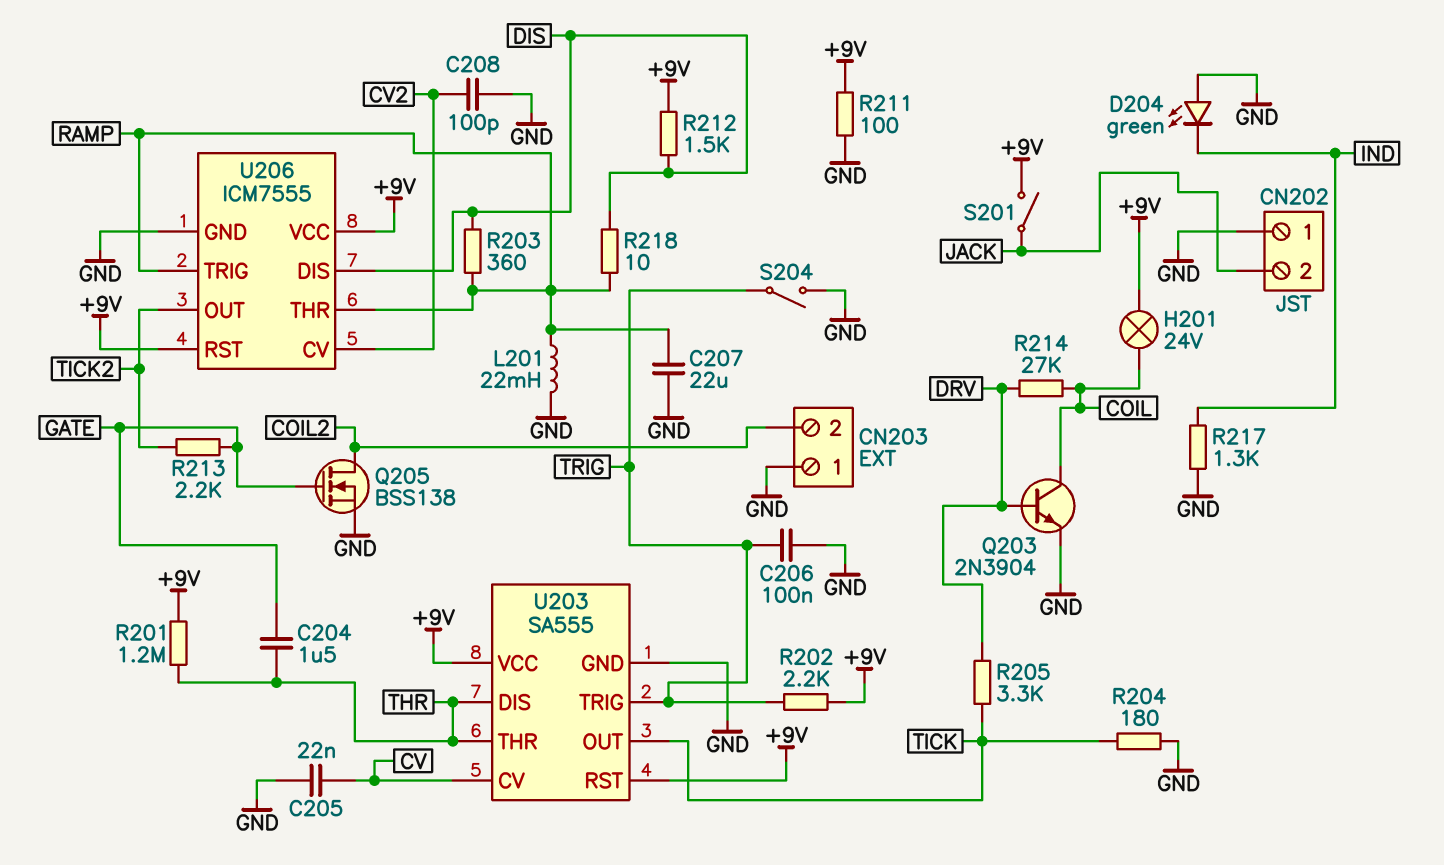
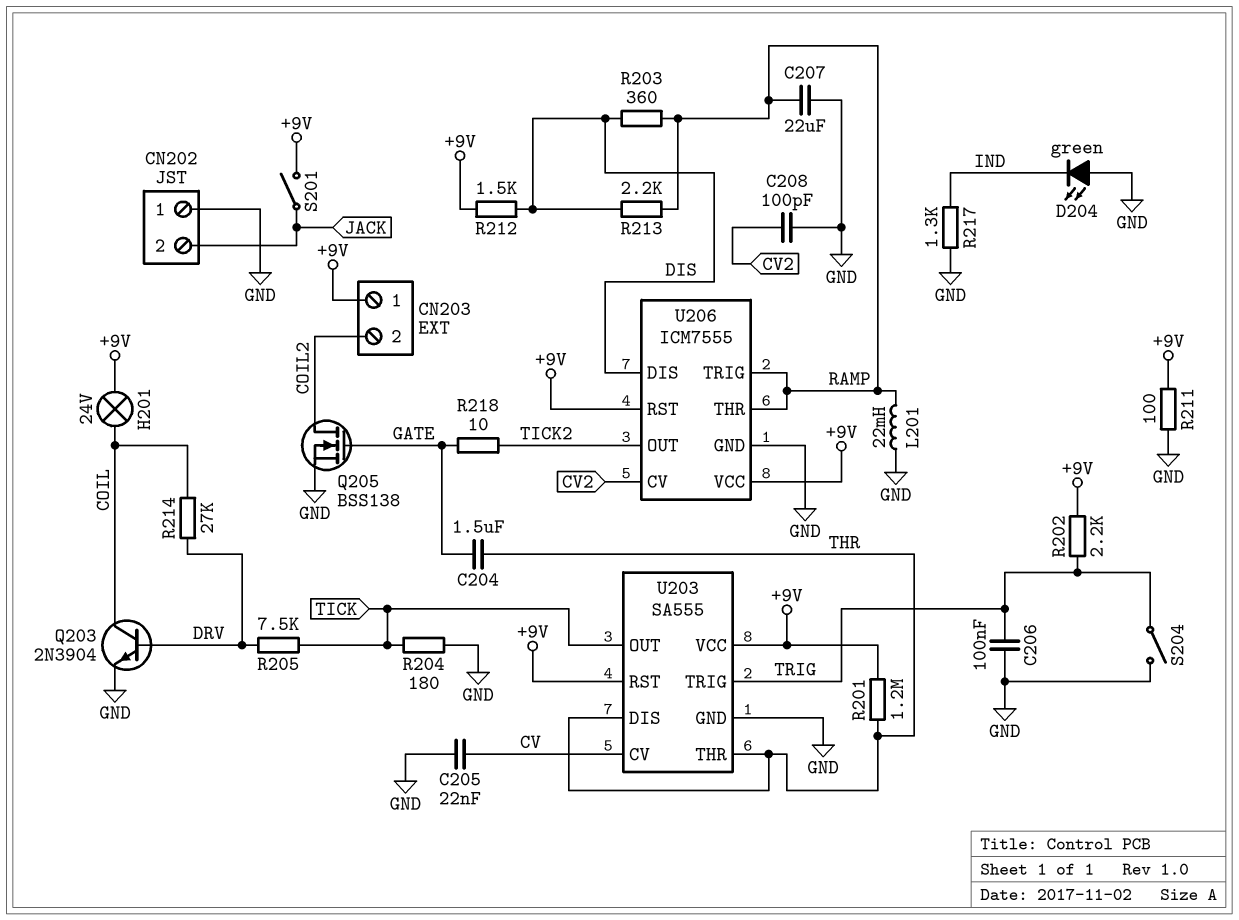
CN203 pin 1: GND -> +9V
R205: 3.3k (DRV, TICK) -> 7.5k (DRV, TICK)
R213: 2.2k (GATE, TICK2) -> 2.2k (DIS, RAMP)
R218: 10 (DIS, RAMP) -> 10 (GATE, TICK2)

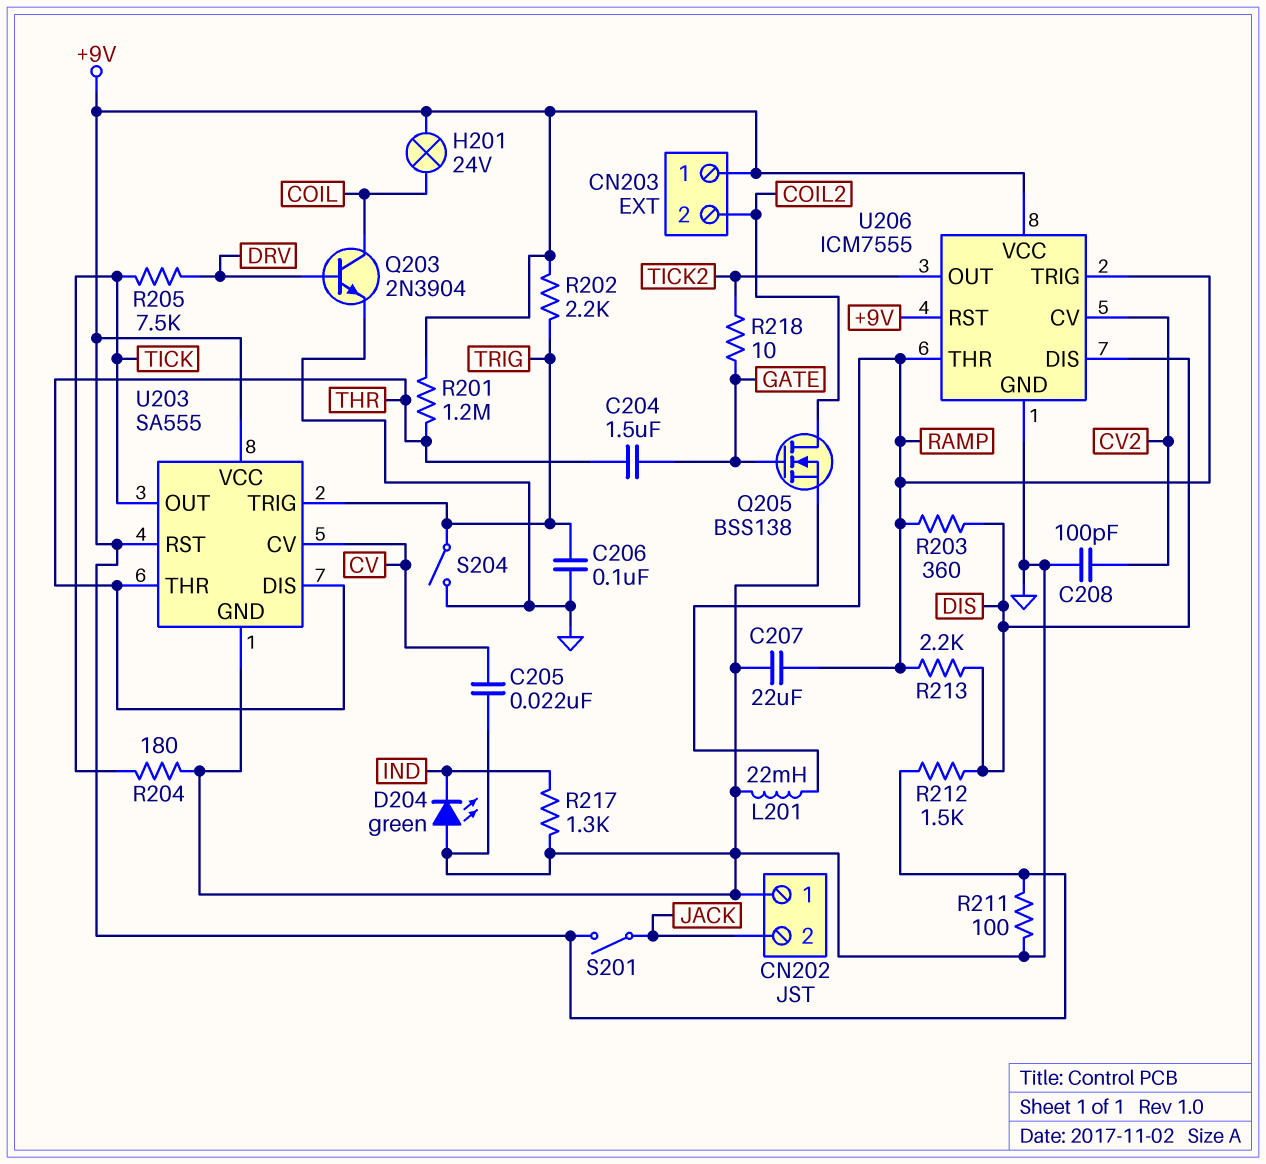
R214: 27k (COIL, DRV) -> none

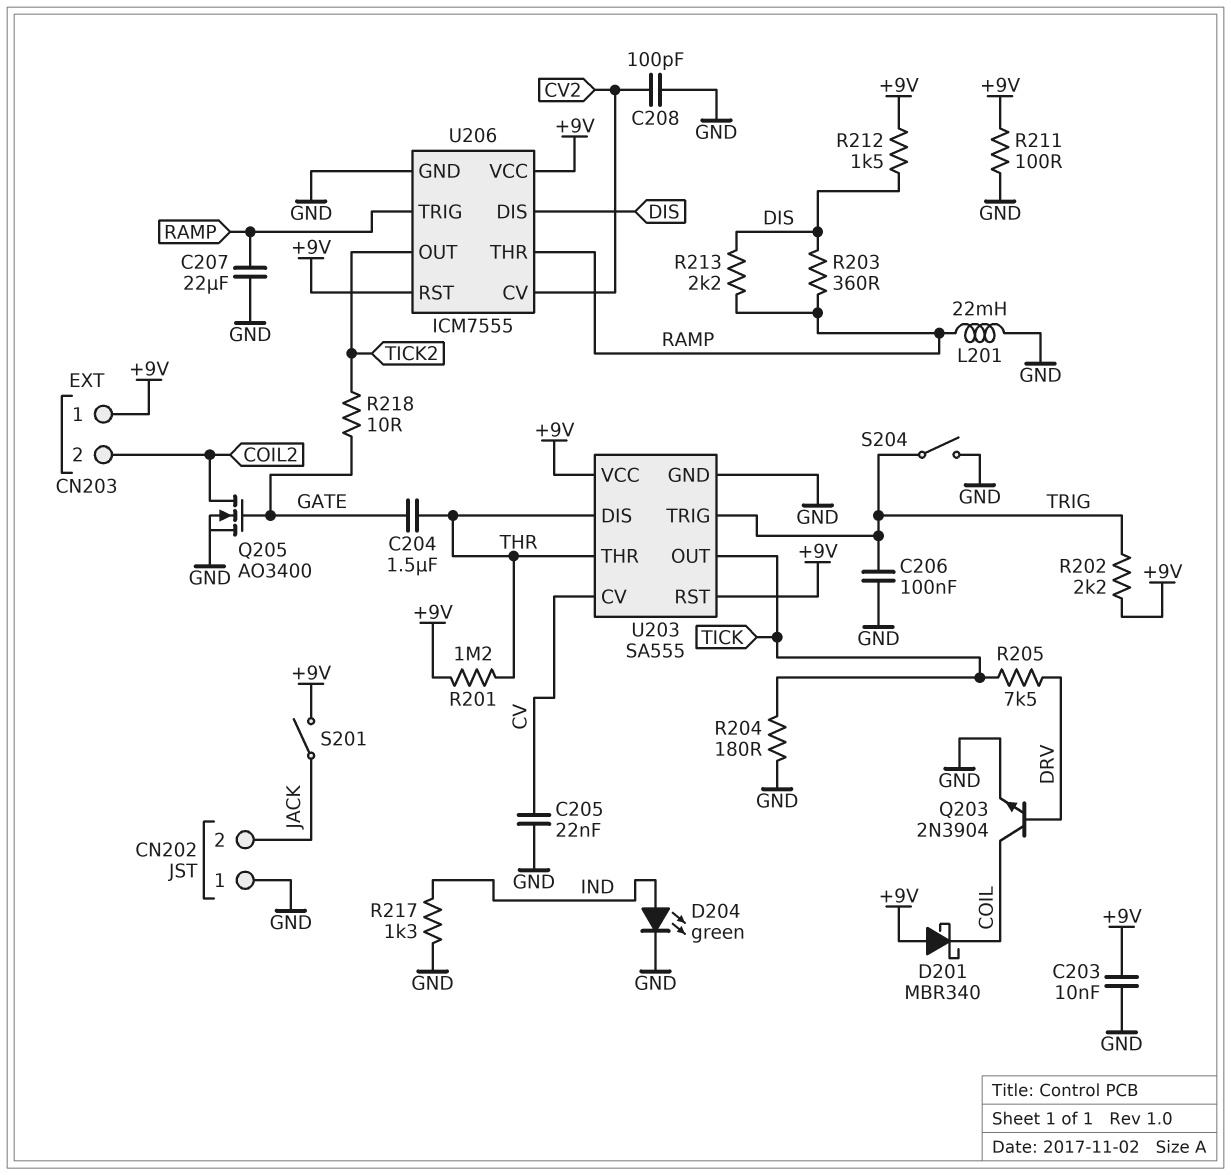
C203: none -> 10nF (+9V, GND)
D201: none -> schottky MBR340 (A +9V, K COIL)
D204: LED green (A GND, K IND) -> LED green (A IND, K GND)
H201: lamp 24V (+9V, COIL) -> none
Q205: NMOS BSS138 (G GATE, D COIL2, S GND) -> NMOS AO3400 (G GATE, D COIL2, S GND)

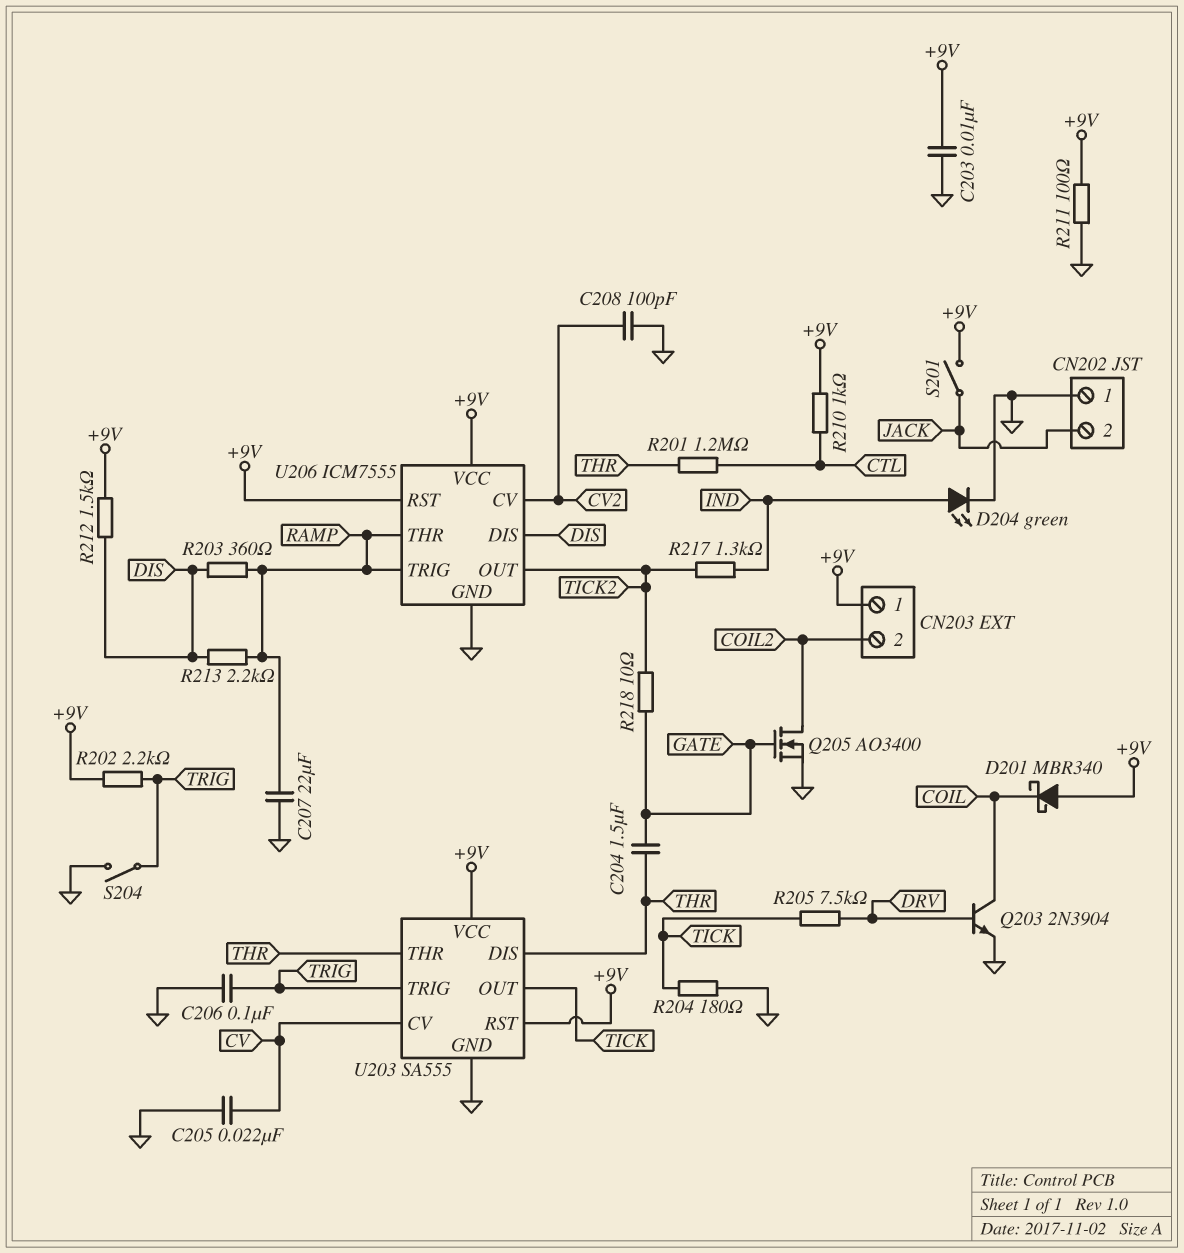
L201: 22mH (GND, RAMP) -> none
R201: 1.2M (+9V, THR) -> 1.2M (CTL, THR)
R210: none -> 1k (+9V, CTL)
R217: 1.3k (GND, IND) -> 1.3k (IND, TICK2)

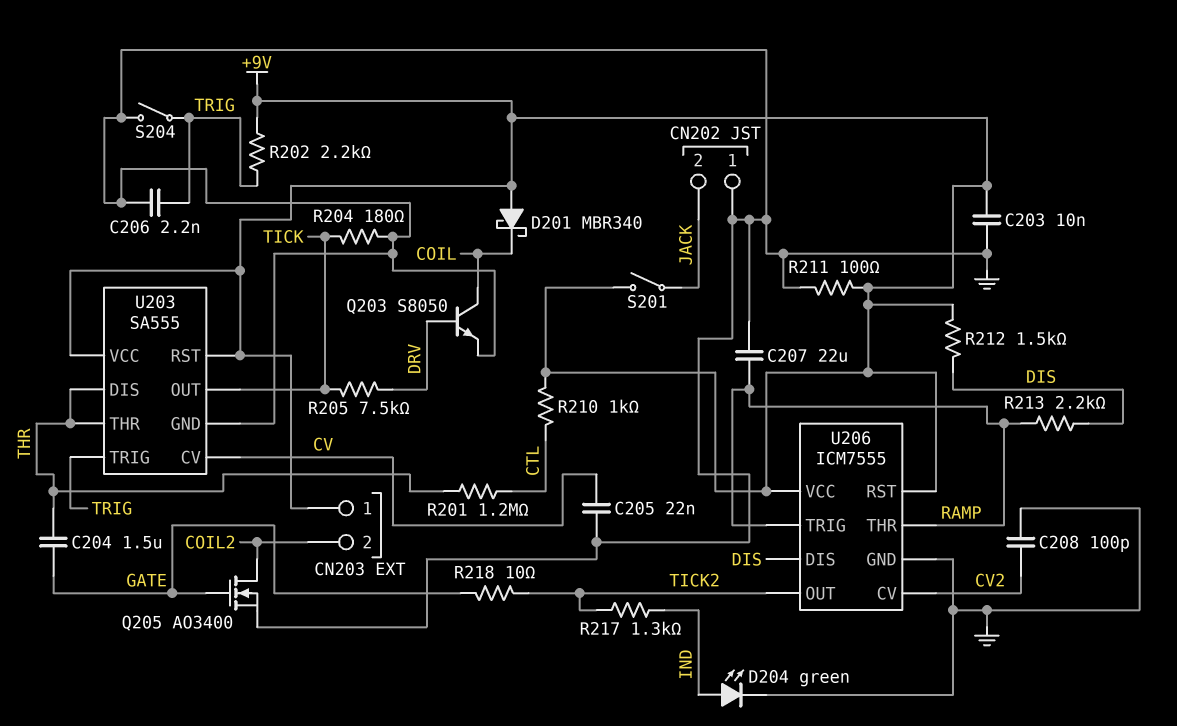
C206: 100nF (GND, TRIG) -> 2.2nF (GND, TRIG)
Q203: NPN 2N3904 (B DRV, C COIL, E GND) -> NPN S8050 (B DRV, C COIL, E GND)
R203: 360 (DIS, RAMP) -> none

